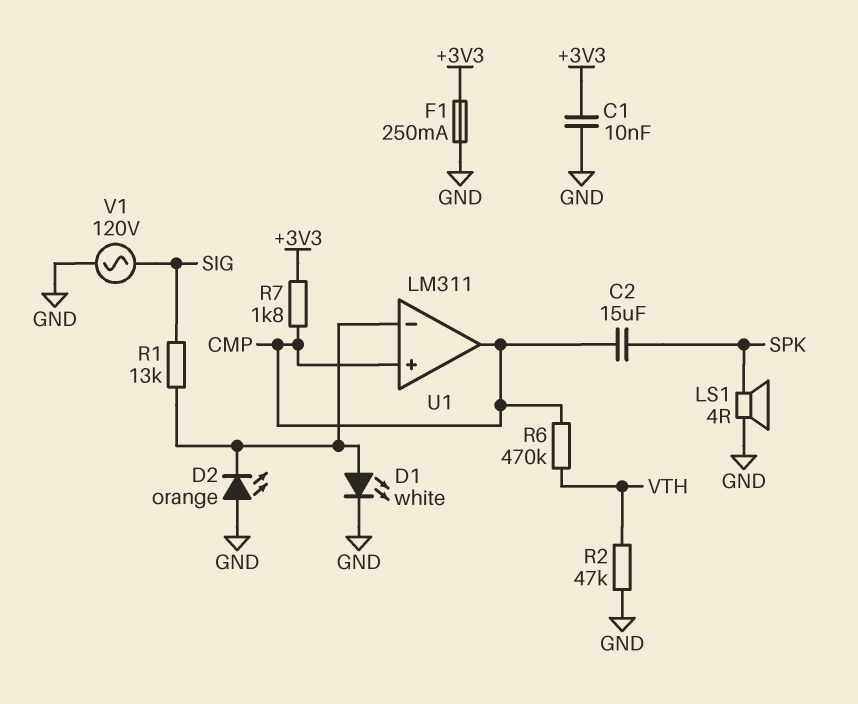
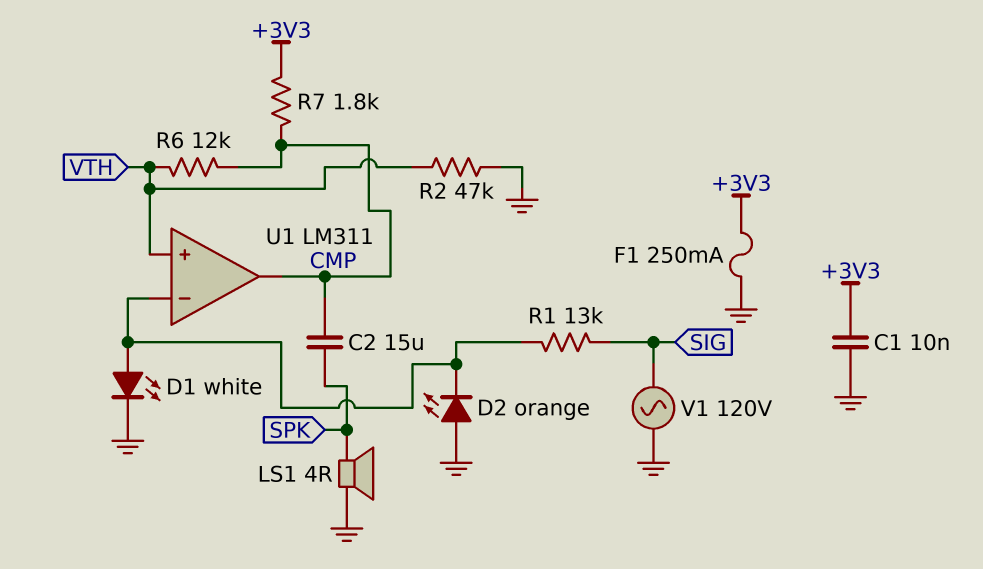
R6: 470k (CMP, VTH) -> 12k (CMP, VTH)
U1 pin in+: CMP -> VTH

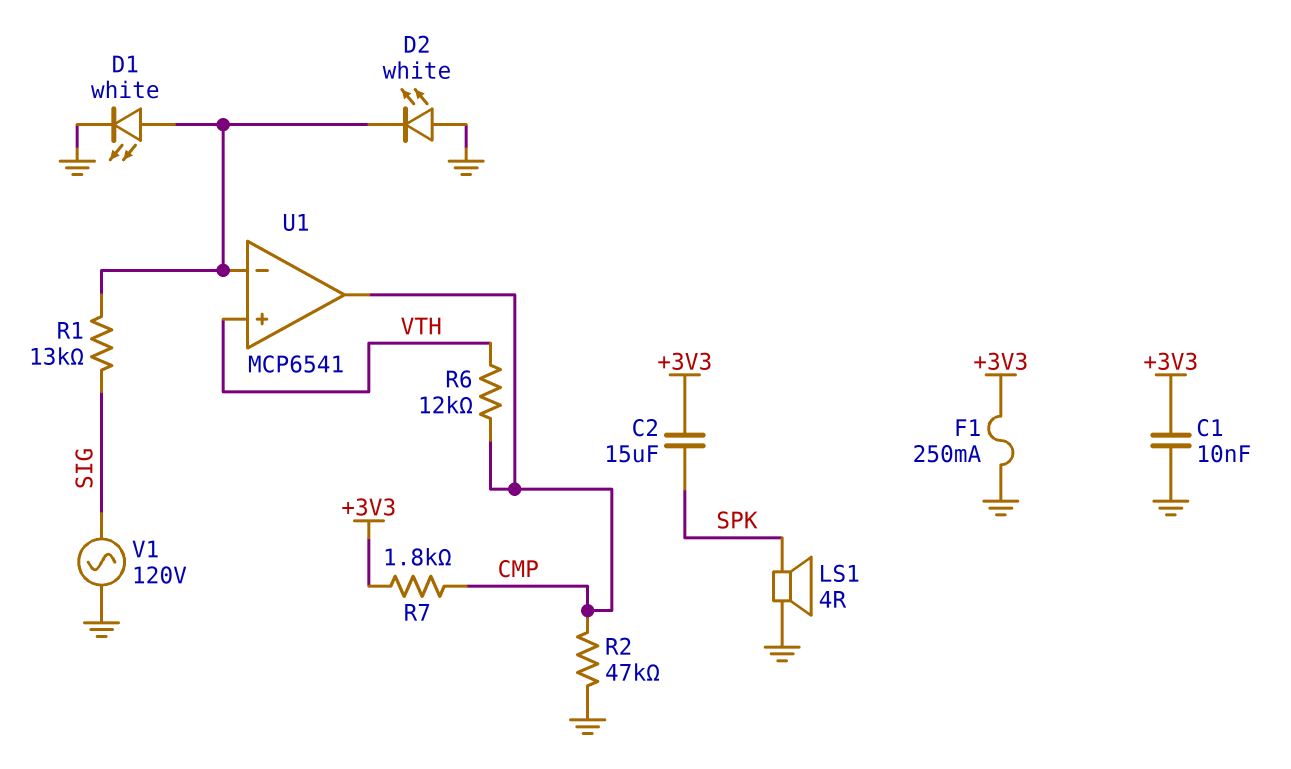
C2: 15uF (CMP, SPK) -> 15uF (+3V3, SPK)
D2: LED orange (A GND, K U1/in-) -> LED white (A GND, K U1/in-)
R2: 47k (GND, VTH) -> 47k (CMP, GND)
U1: LM311 -> MCP6541

